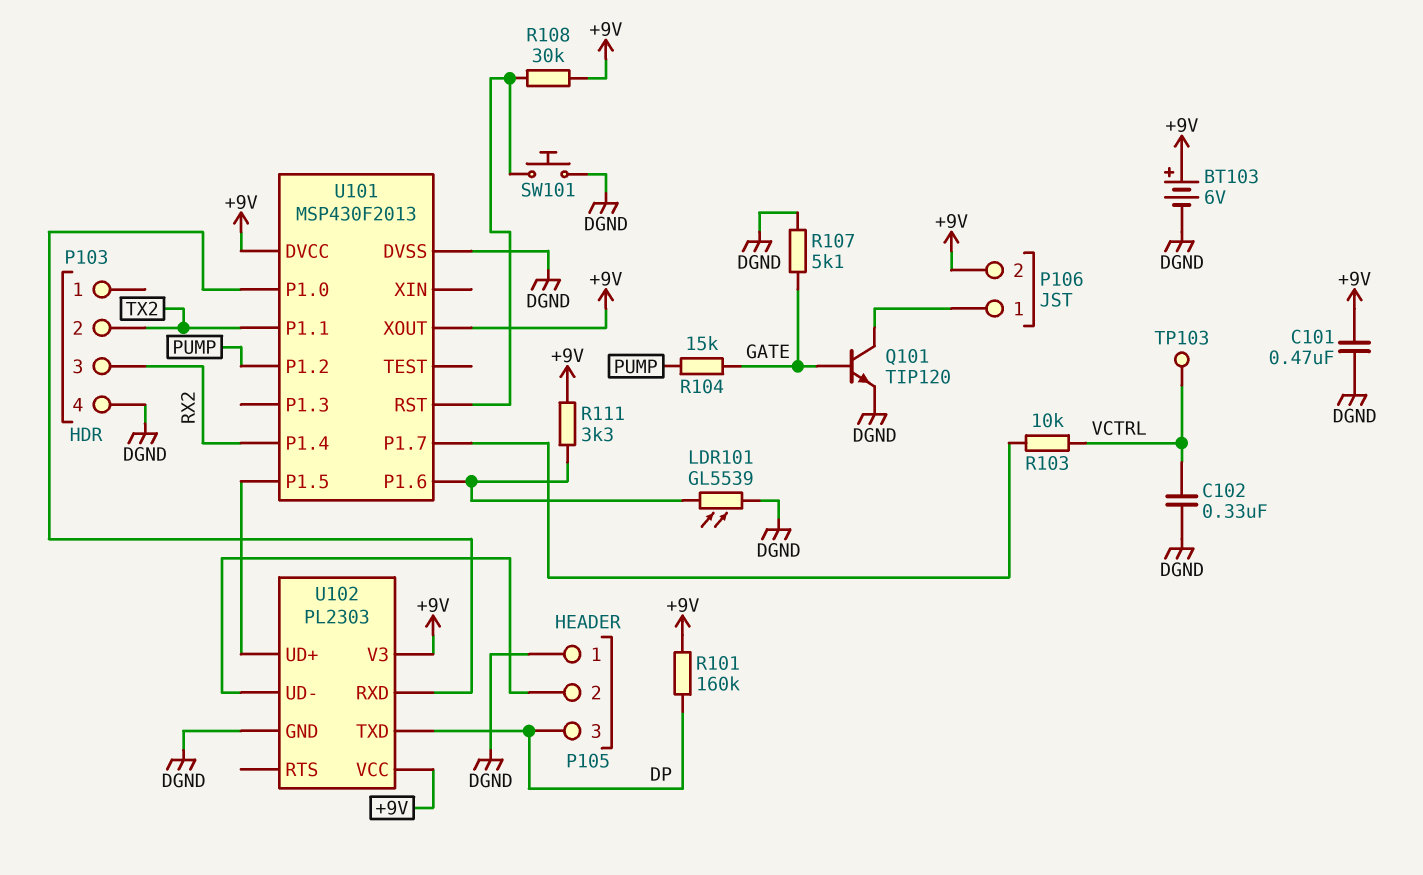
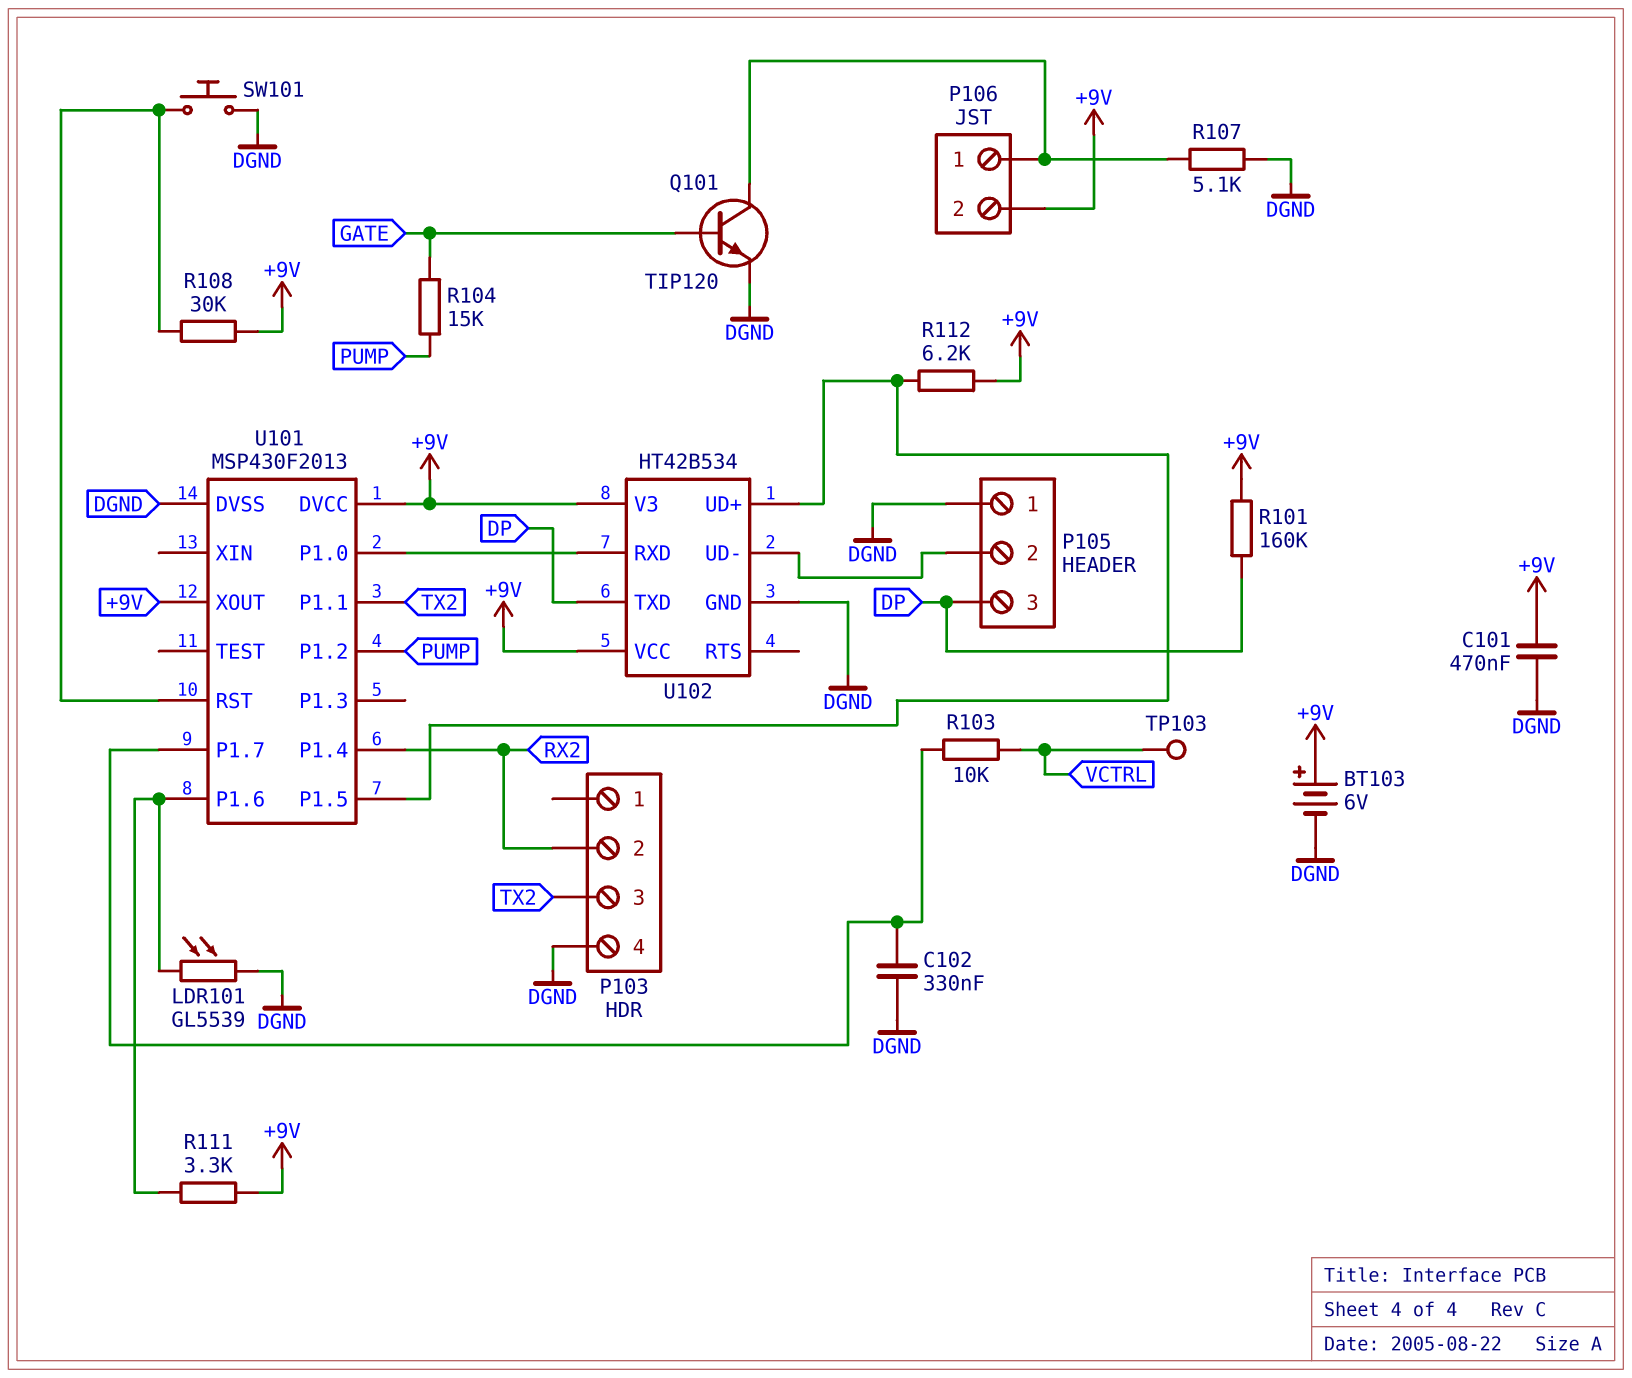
C102: 330nF (DGND, VCTRL) -> 330nF (DGND, U101/P1.7)
P103 pin 2: TX2 -> RX2
P103 pin 3: RX2 -> TX2
R107: 5.1k (DGND, GATE) -> 5.1k (DGND, P106/1)
R112: none -> 6.2k (+9V, U101/P1.5)
U102: PL2303 -> HT42B534

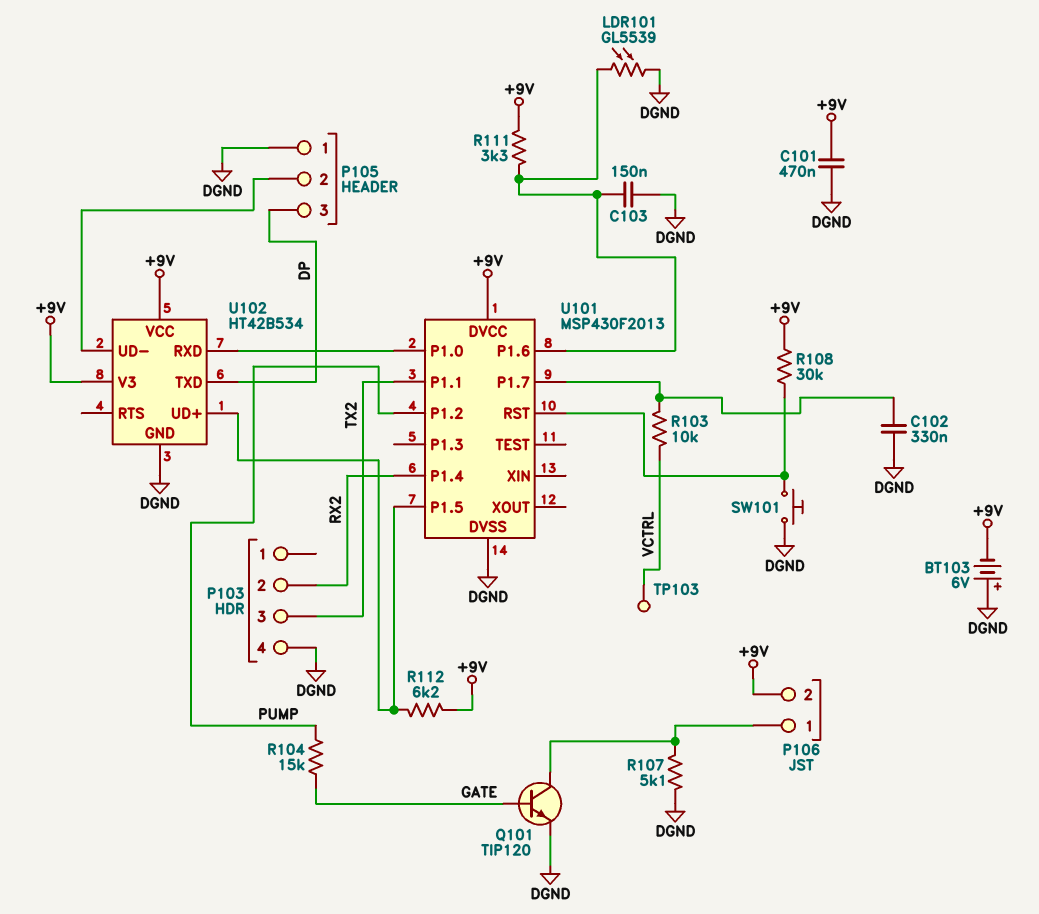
BT103: 6V (plus +9V, minus DGND) -> 6V (plus DGND, minus +9V)
C103: none -> 150nF (DGND, U101/P1.6)
R101: 160k (+9V, DP) -> none
U101 pin XOUT: +9V -> none

